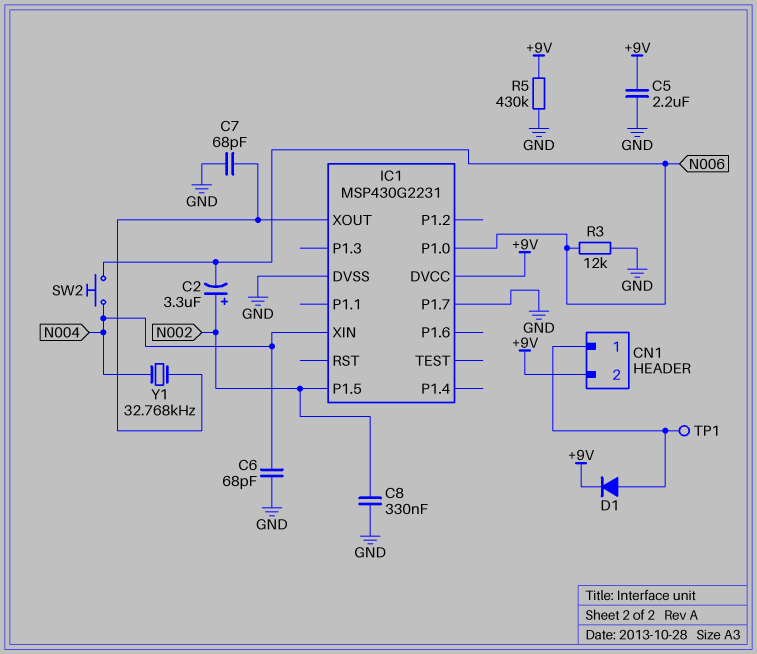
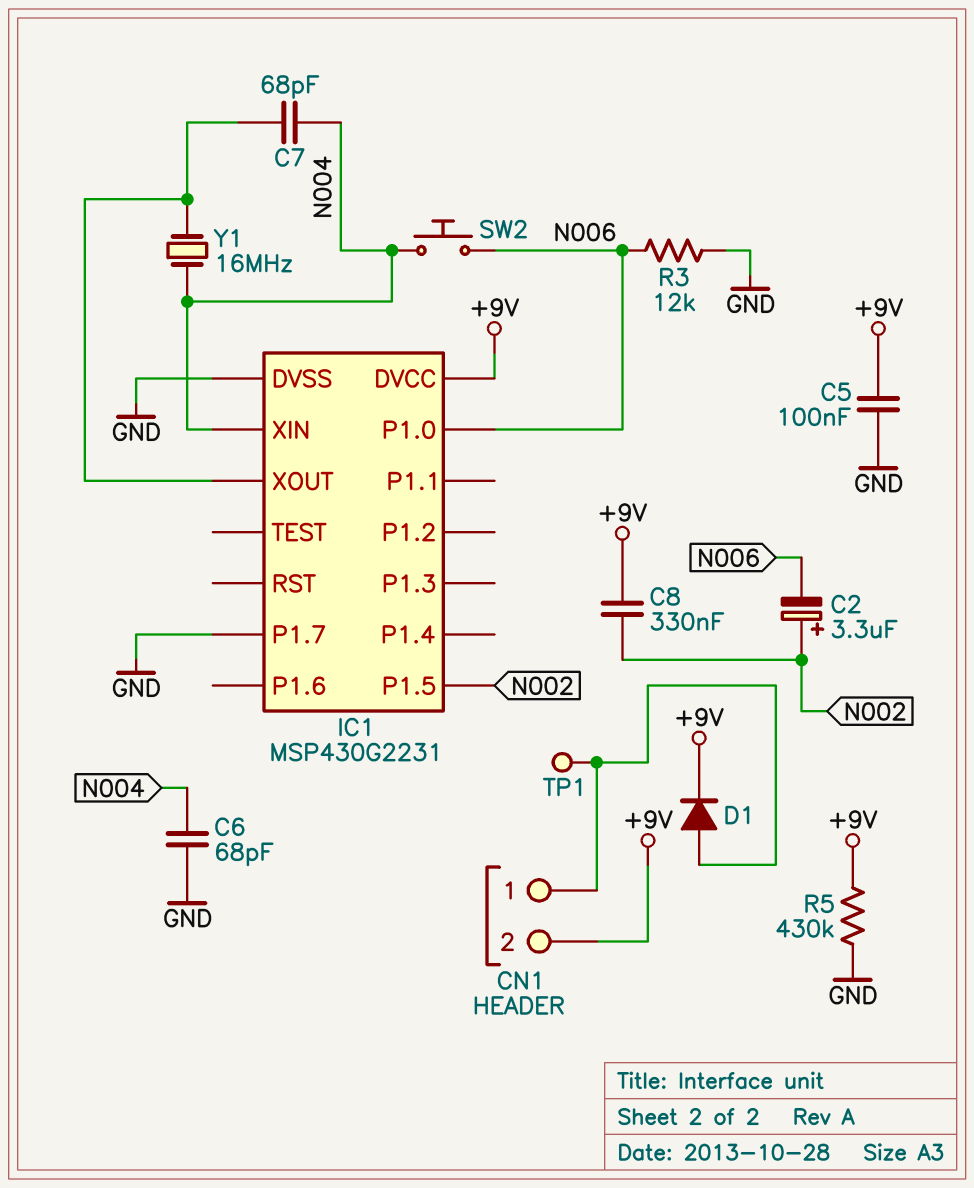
C5: 2.2uF (+9V, GND) -> 100nF (+9V, GND)
C7: 68pF (GND, IC1/XOUT) -> 68pF (IC1/XOUT, N004)
C8: 330nF (GND, N002) -> 330nF (+9V, N002)
Y1: 32.768kHz (IC1/XOUT, N004) -> 16MHz (IC1/XOUT, N004)

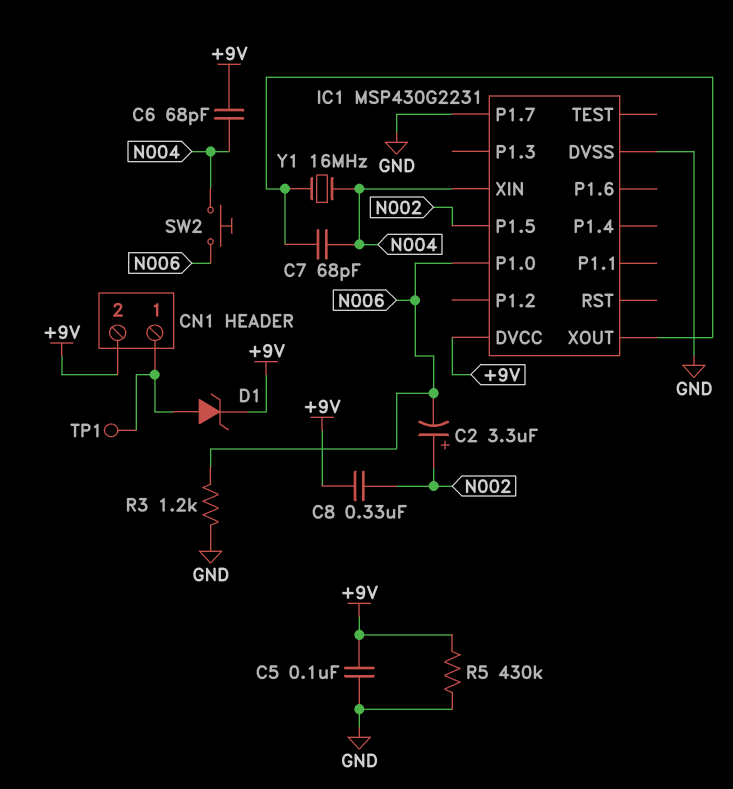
C6: 68pF (GND, N004) -> 68pF (+9V, N004)
D1: diode (A CN1/1, K +9V) -> zener (A CN1/1, K +9V)
R3: 12k (GND, N006) -> 1.2k (GND, N006)

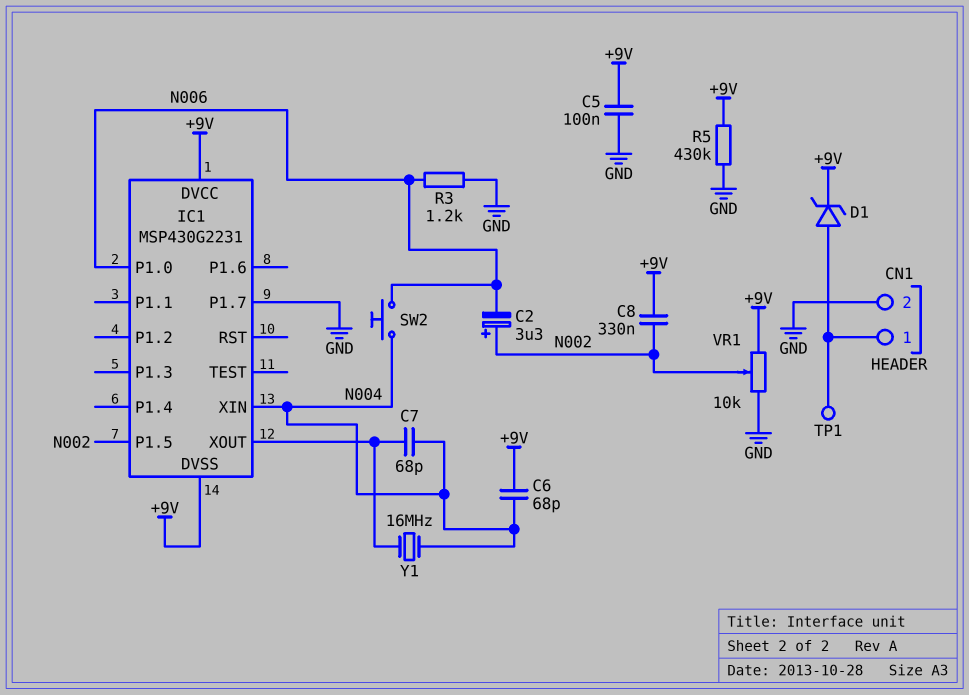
CN1 pin 2: +9V -> GND
IC1 pin DVSS: GND -> +9V
VR1: none -> 10k (+9V, GND, wiper N002)

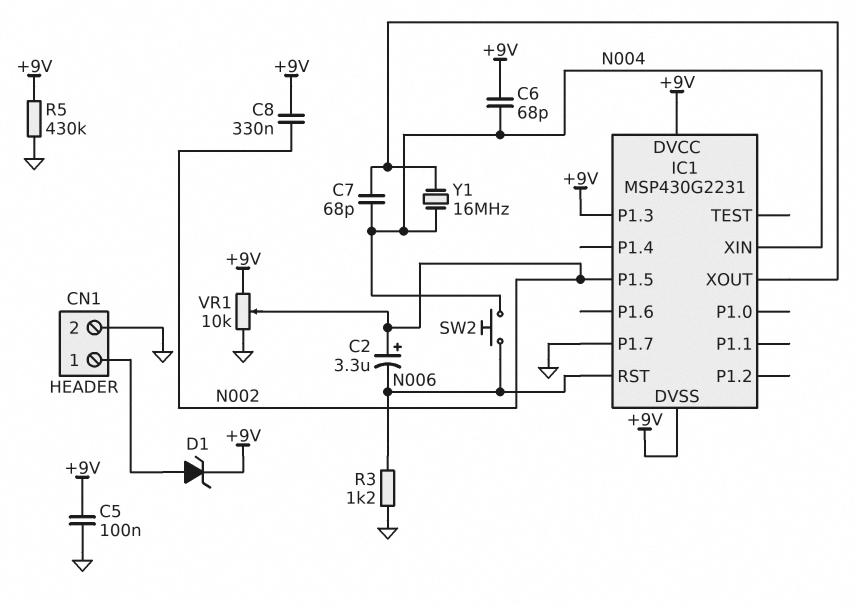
IC1 pin P1.0: N006 -> none
IC1 pin P1.3: none -> +9V
IC1 pin RST: none -> N006
TP1: test point (CN1/1) -> none

